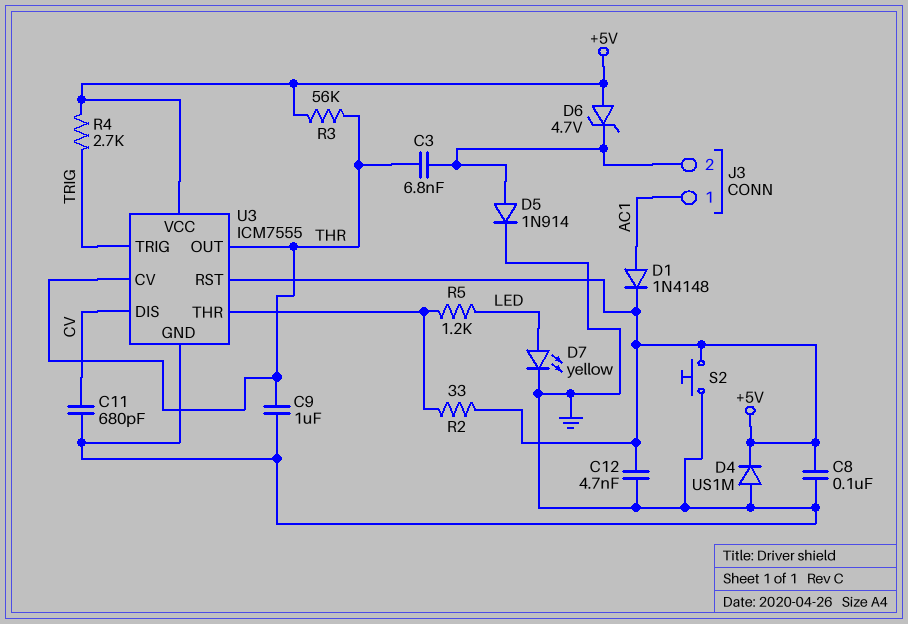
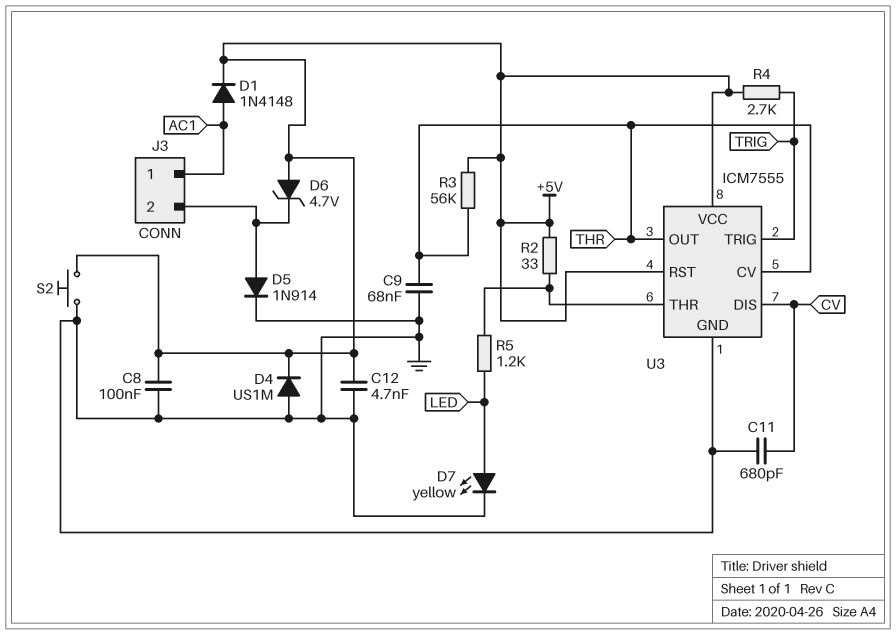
C3: 6.8nF (J3/2, THR) -> none
C9: 1uF (GND, THR) -> 68nF (GND, THR)

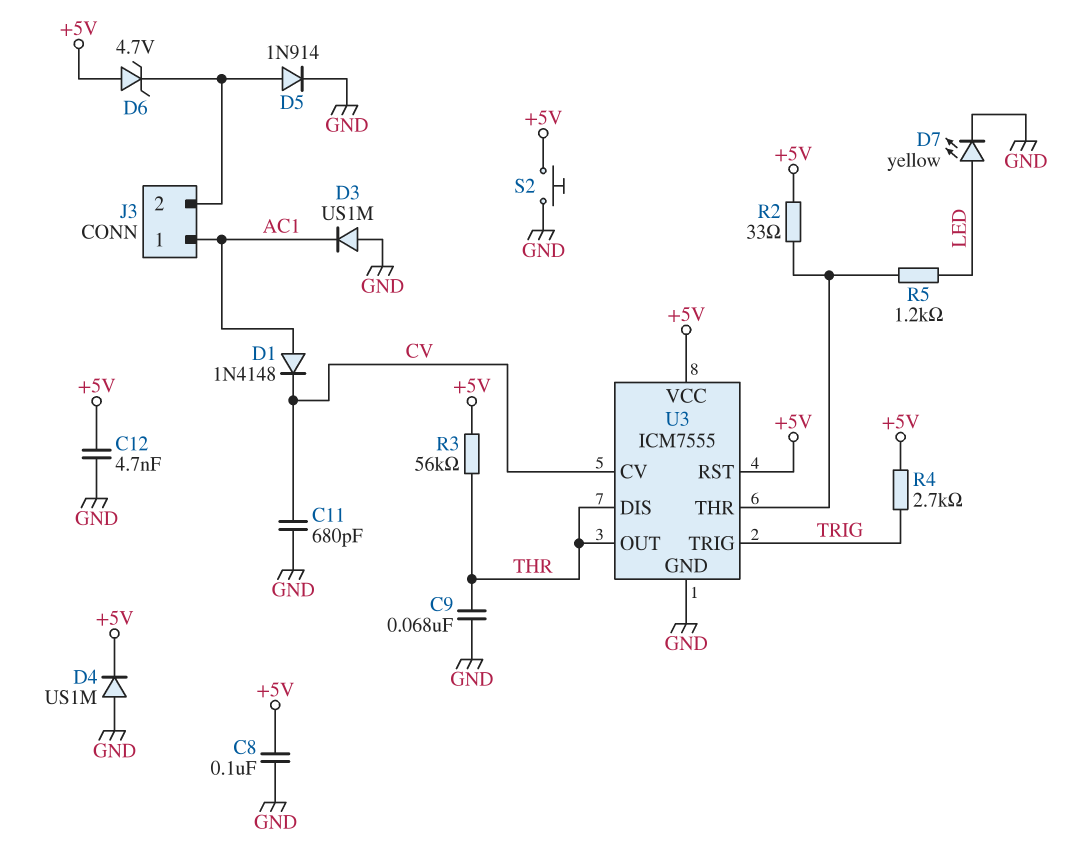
D1: diode 1N4148 (A AC1, K +5V) -> diode 1N4148 (A AC1, K CV)
D3: none -> diode US1M (A GND, K AC1)
U3 pin CV: THR -> CV
U3 pin DIS: CV -> THR

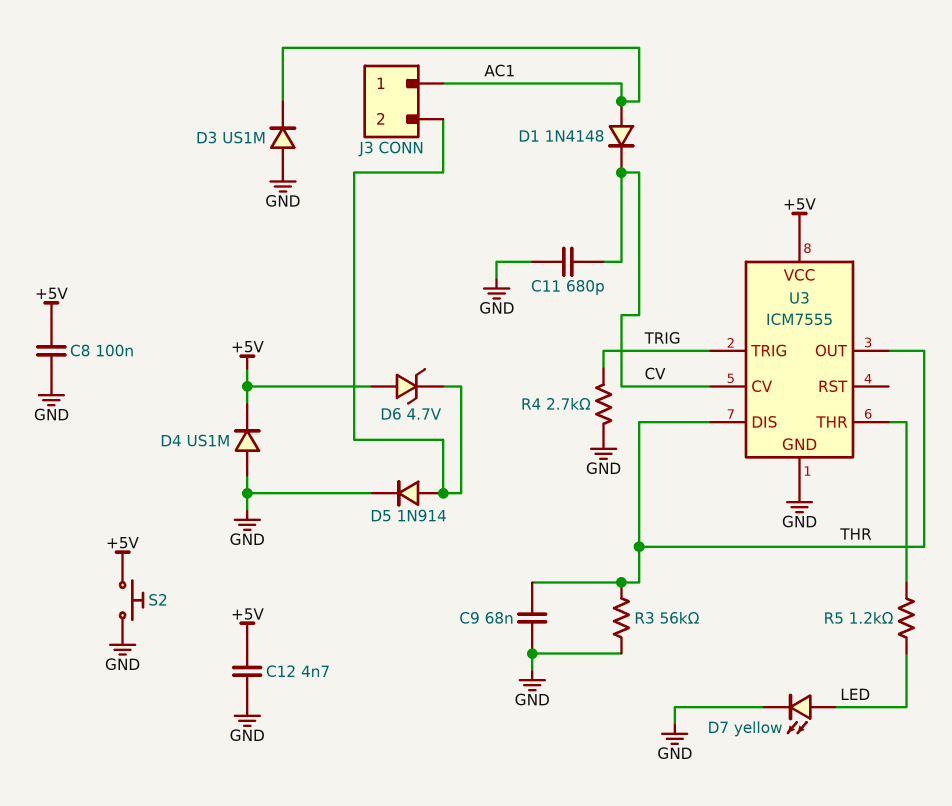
R2: 33 (+5V, U3/THR) -> none
R3: 56k (+5V, THR) -> 56k (GND, THR)
R4: 2.7k (+5V, TRIG) -> 2.7k (GND, TRIG)
U3 pin RST: +5V -> none

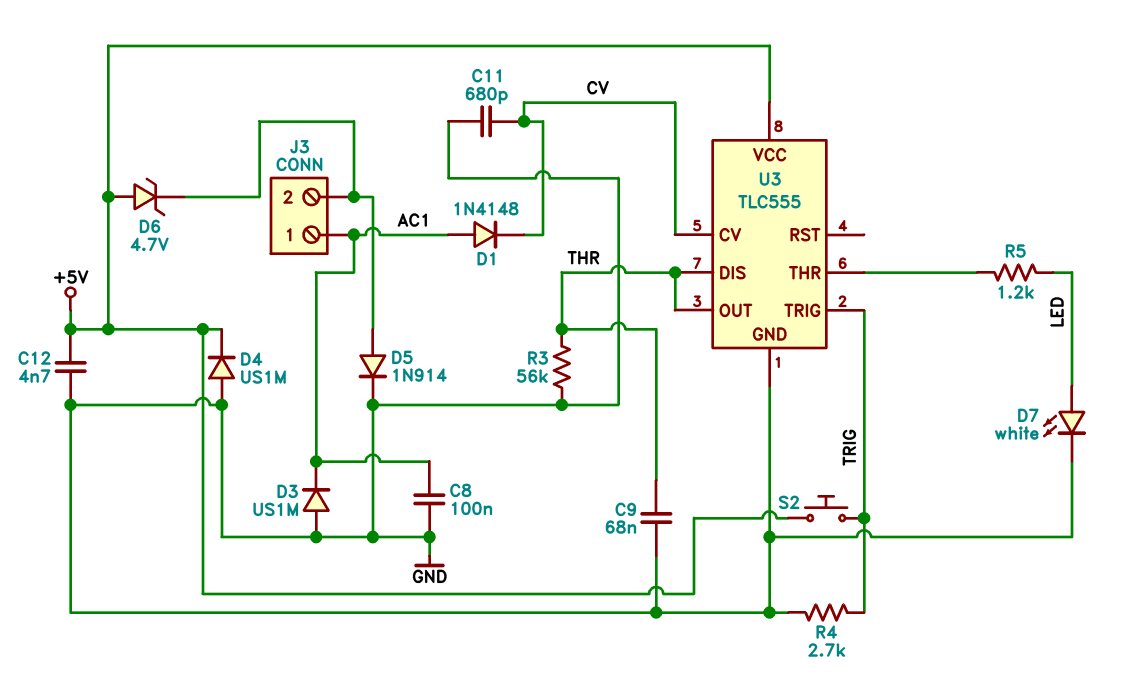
C8: 100nF (+5V, GND) -> 100nF (AC1, GND)
D7: LED yellow (A LED, K GND) -> LED white (A LED, K GND)
S2: button (+5V, GND) -> button (+5V, TRIG)
U3: ICM7555 -> TLC555

